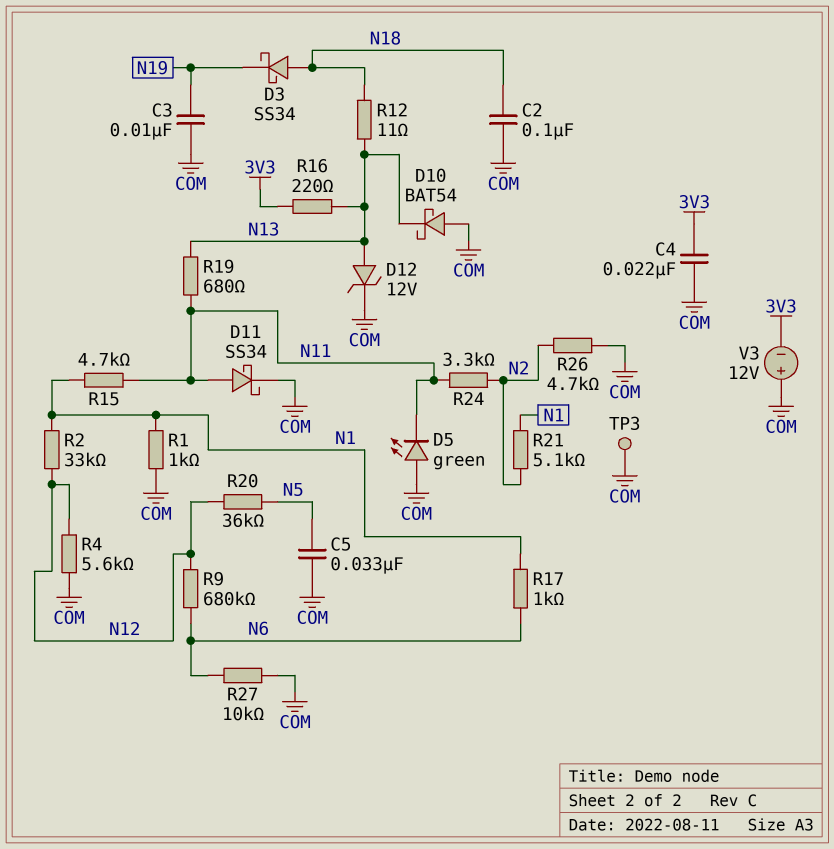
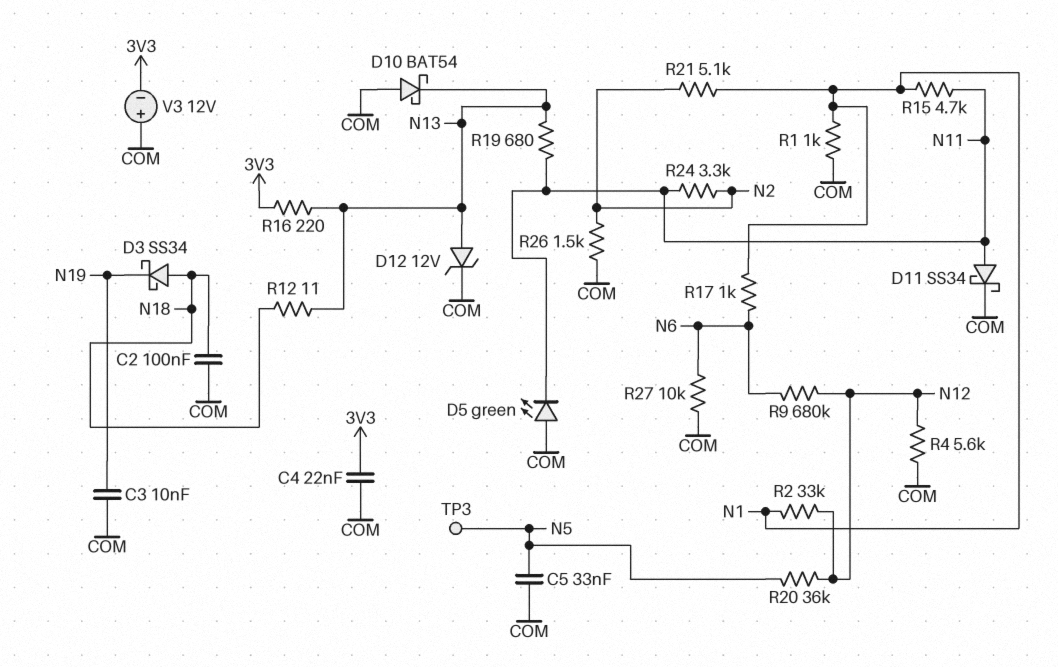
R26: 4.7k (COM, N2) -> 1.5k (COM, N2)
TP3: test point (COM) -> test point (N5)

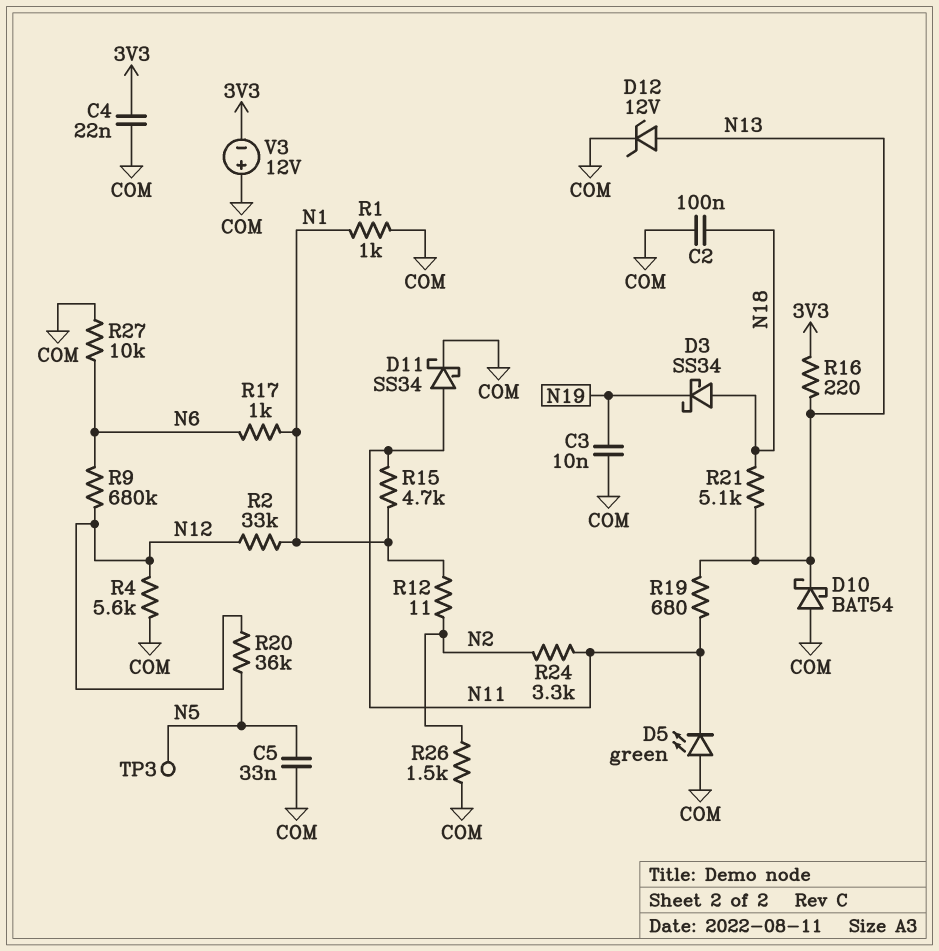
R12: 11 (N13, N18) -> 11 (N1, N2)
R21: 5.1k (N1, N2) -> 5.1k (N13, N18)

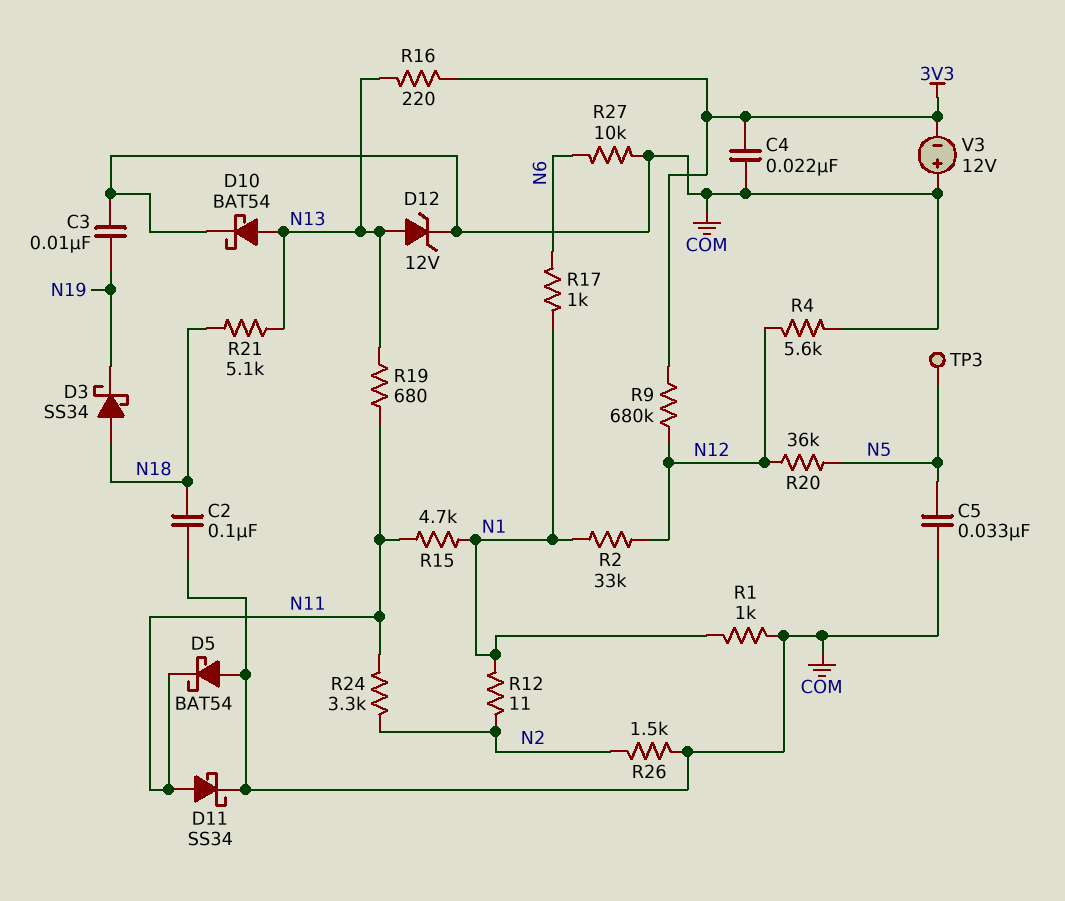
D5: LED green (A COM, K N11) -> schottky BAT54 (A COM, K N11)
D10: schottky BAT54 (A COM, K N13) -> schottky BAT54 (A N13, K COM)
R9: 680k (N6, N12) -> 680k (3V3, N12)

